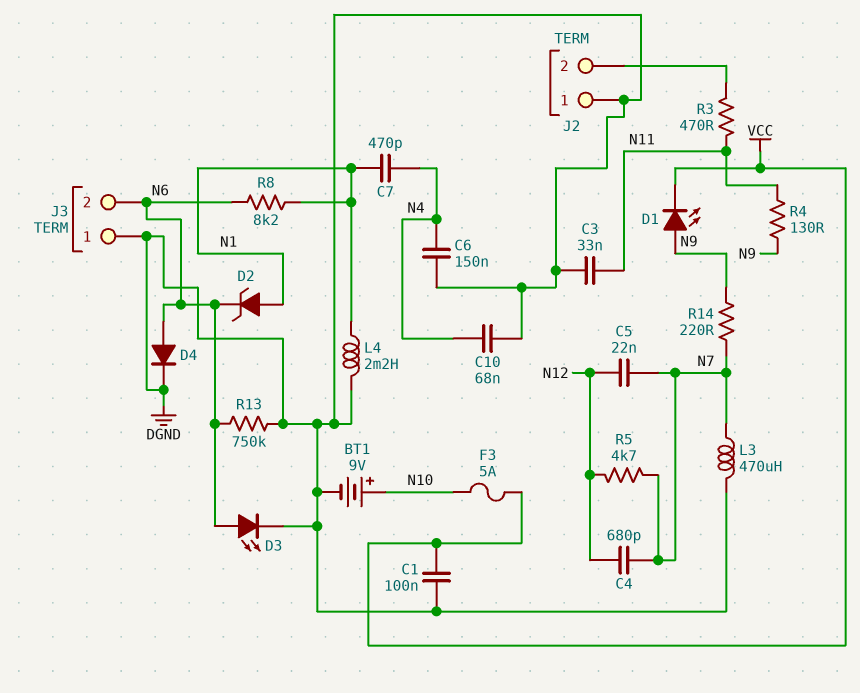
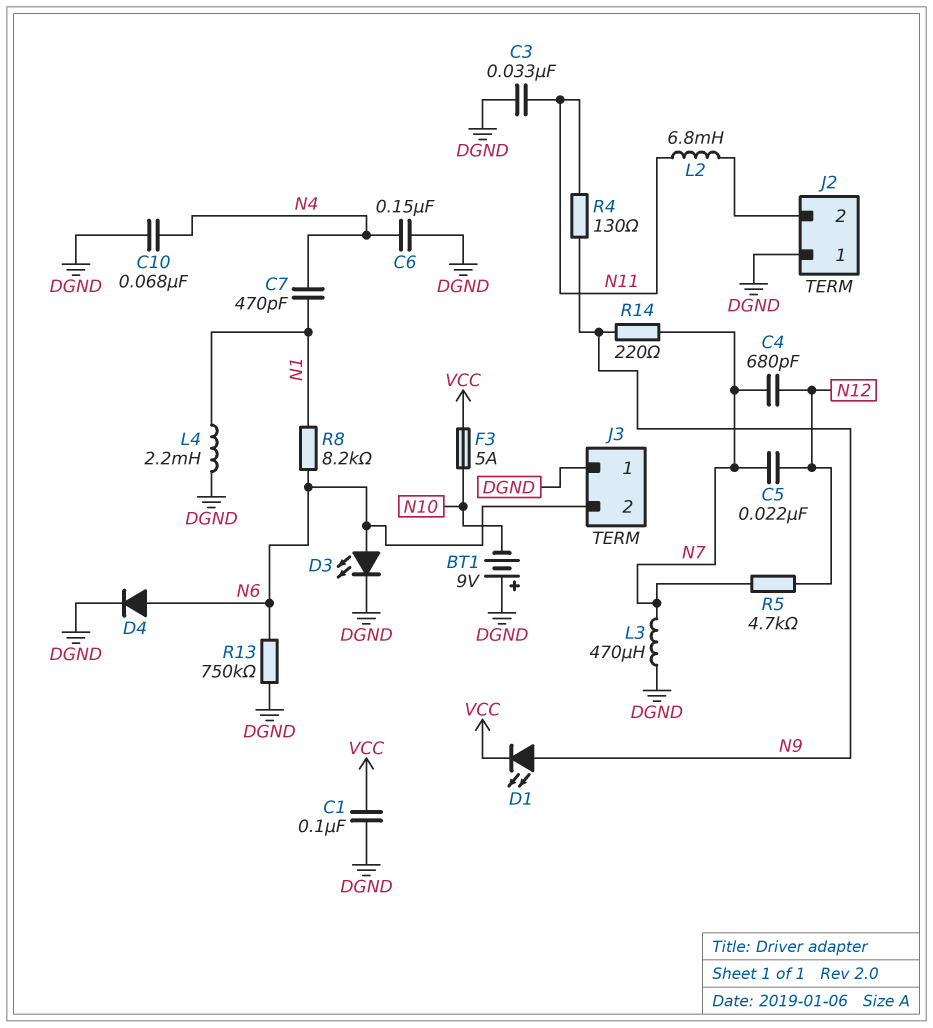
BT1: 9V (plus N10, minus DGND) -> 9V (plus DGND, minus N10)
D2: zener (A N1, K N6) -> none
L2: none -> 6.8mH (J2/2, N11)
R3: 470 (J2/2, N11) -> none

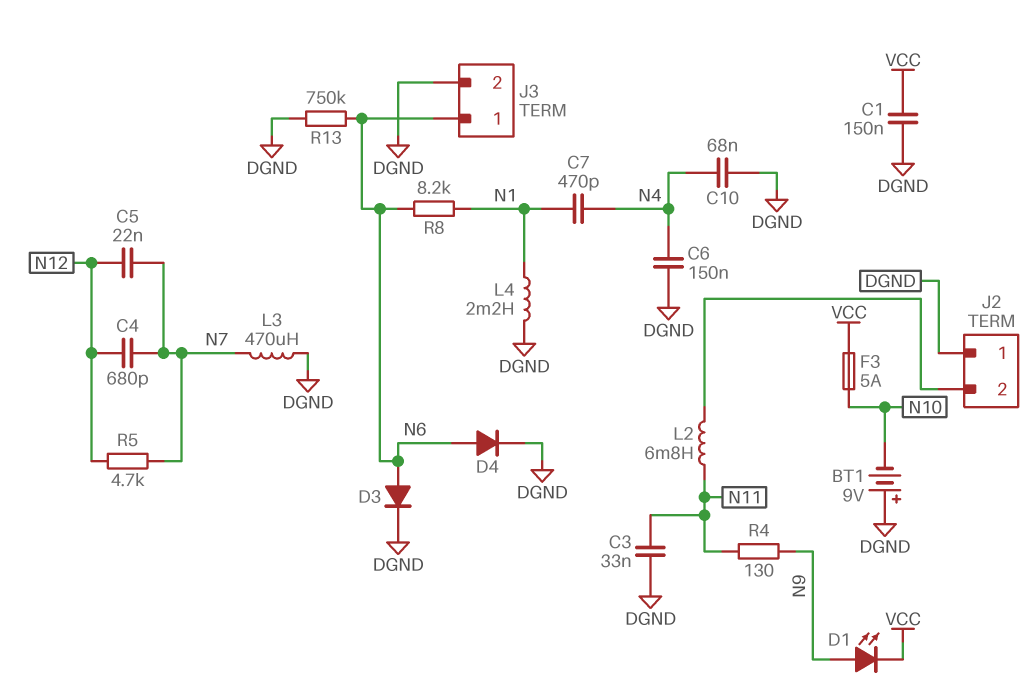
C1: 100nF (DGND, VCC) -> 150nF (DGND, VCC)
D3: LED (A N6, K DGND) -> diode (A N6, K DGND)
J3 pin 1: DGND -> N6
J3 pin 2: N6 -> DGND
R14: 220 (N7, N9) -> none

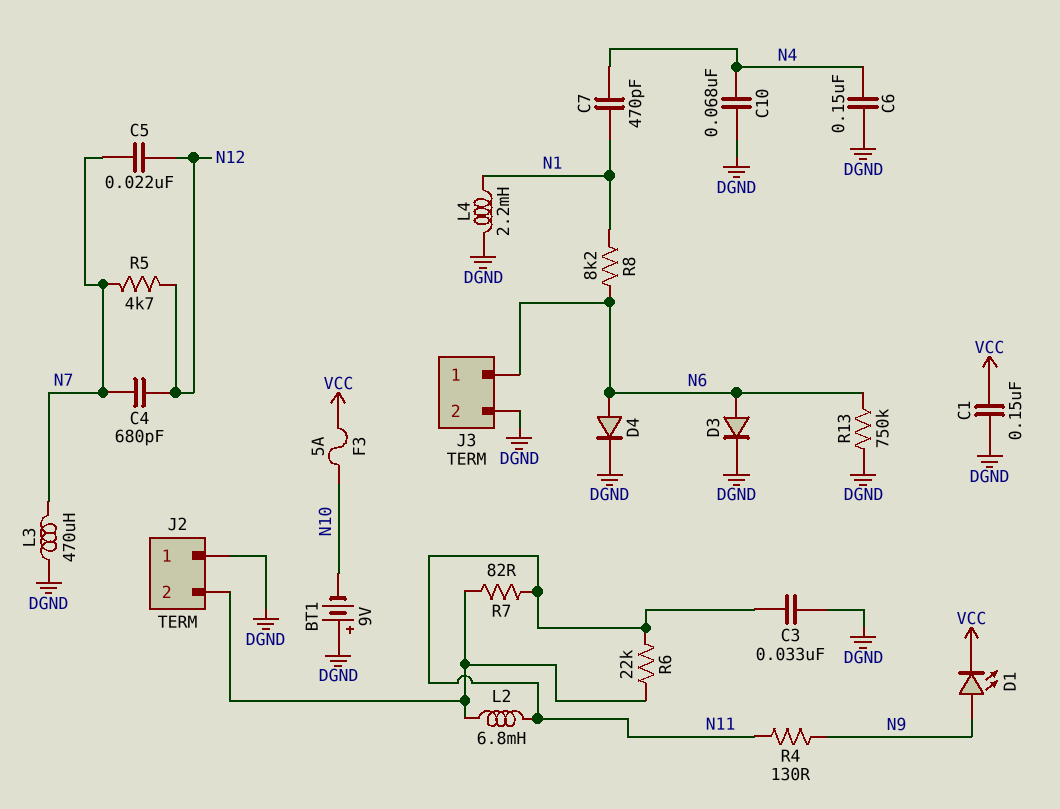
R6: none -> 22k (J2/2, N11)
R7: none -> 82 (J2/2, N11)

